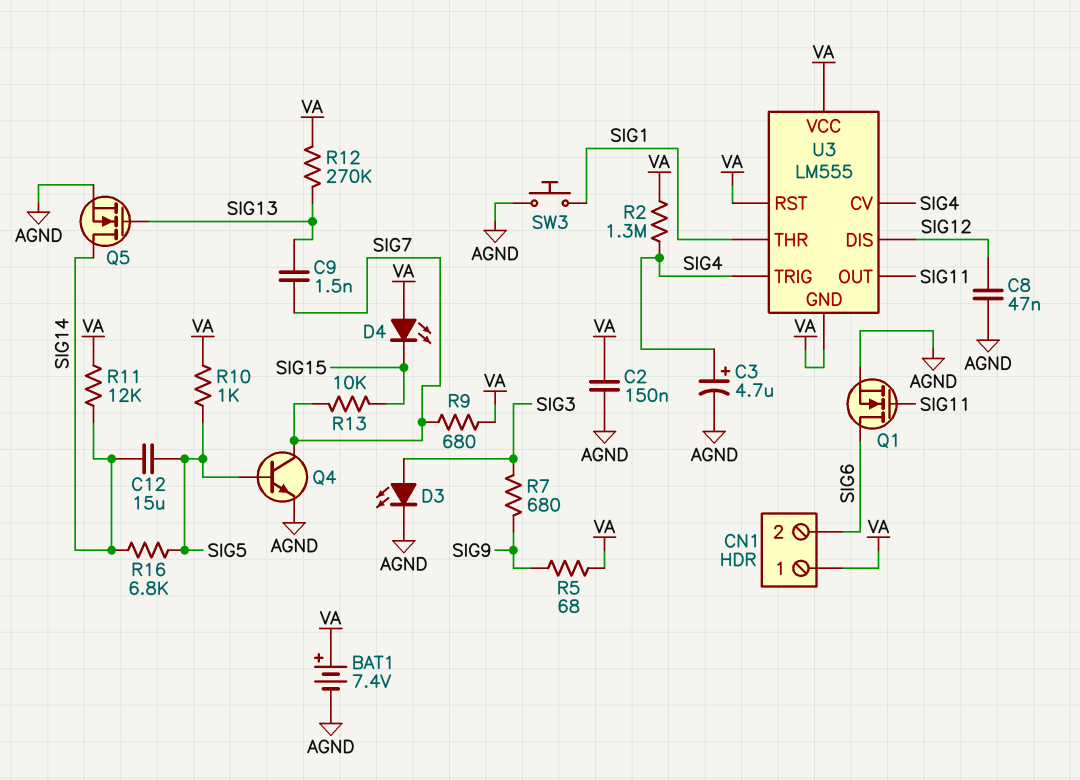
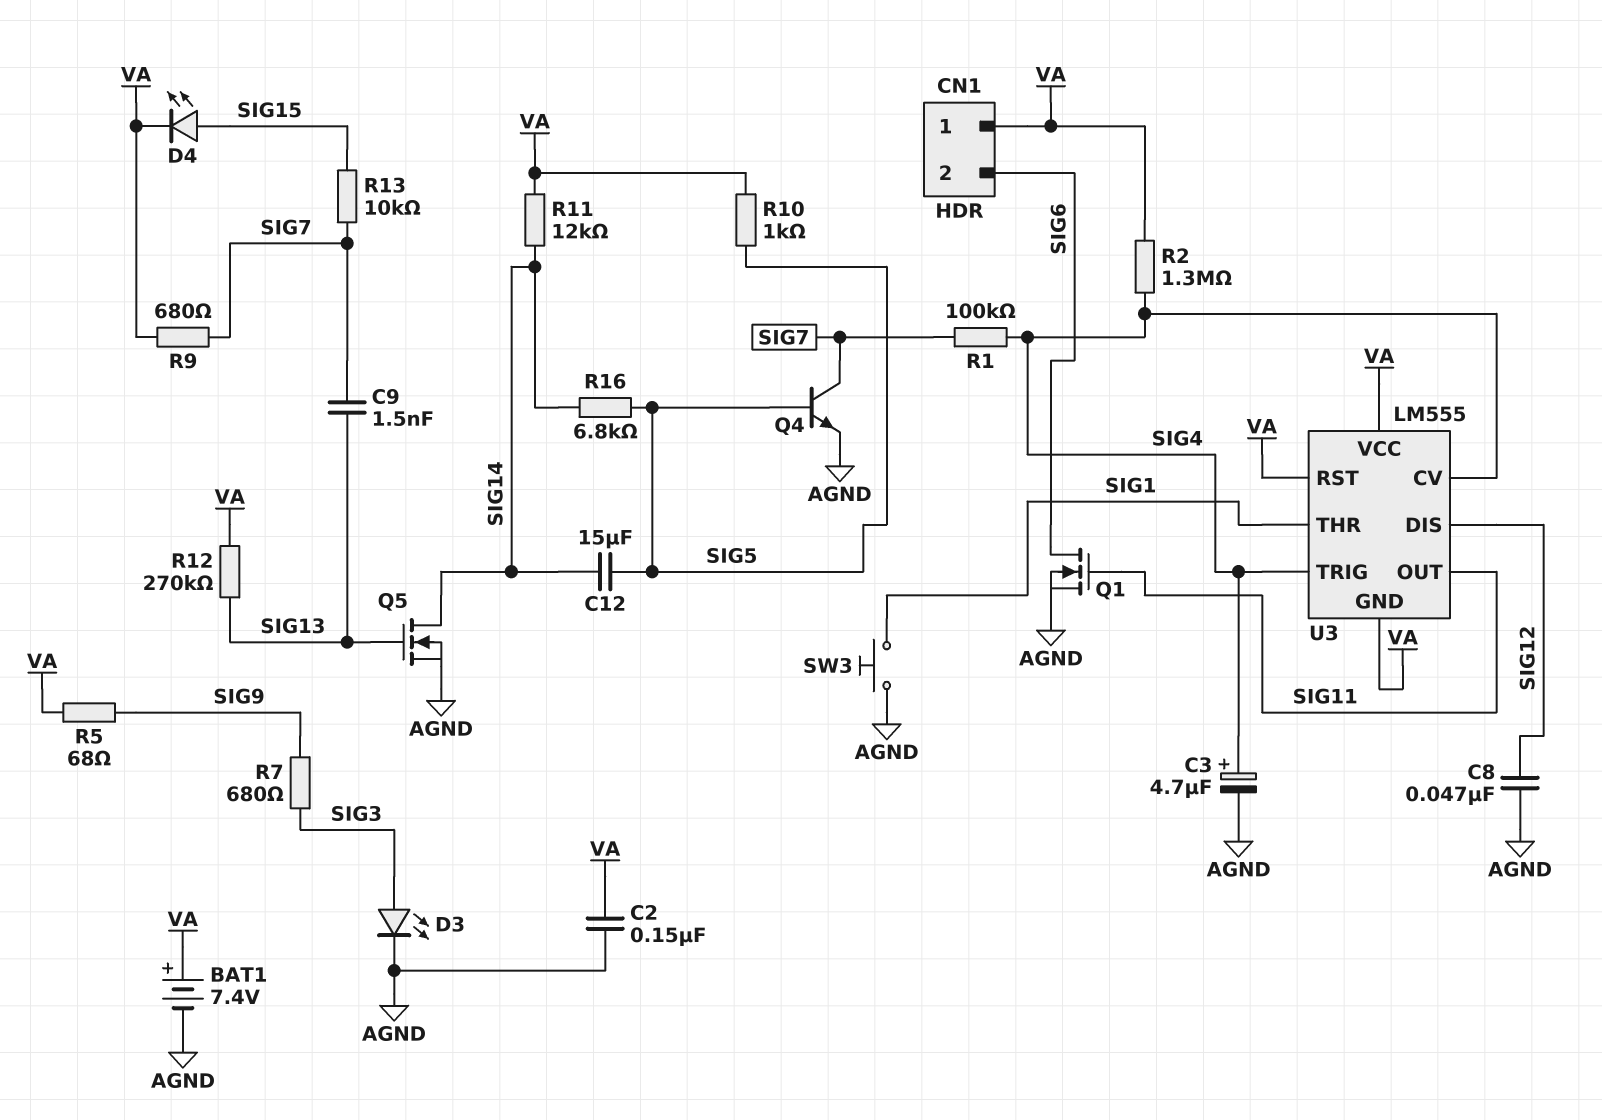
D4: LED (A VA, K SIG15) -> LED (A SIG15, K VA)
R1: none -> 100k (SIG4, SIG7)

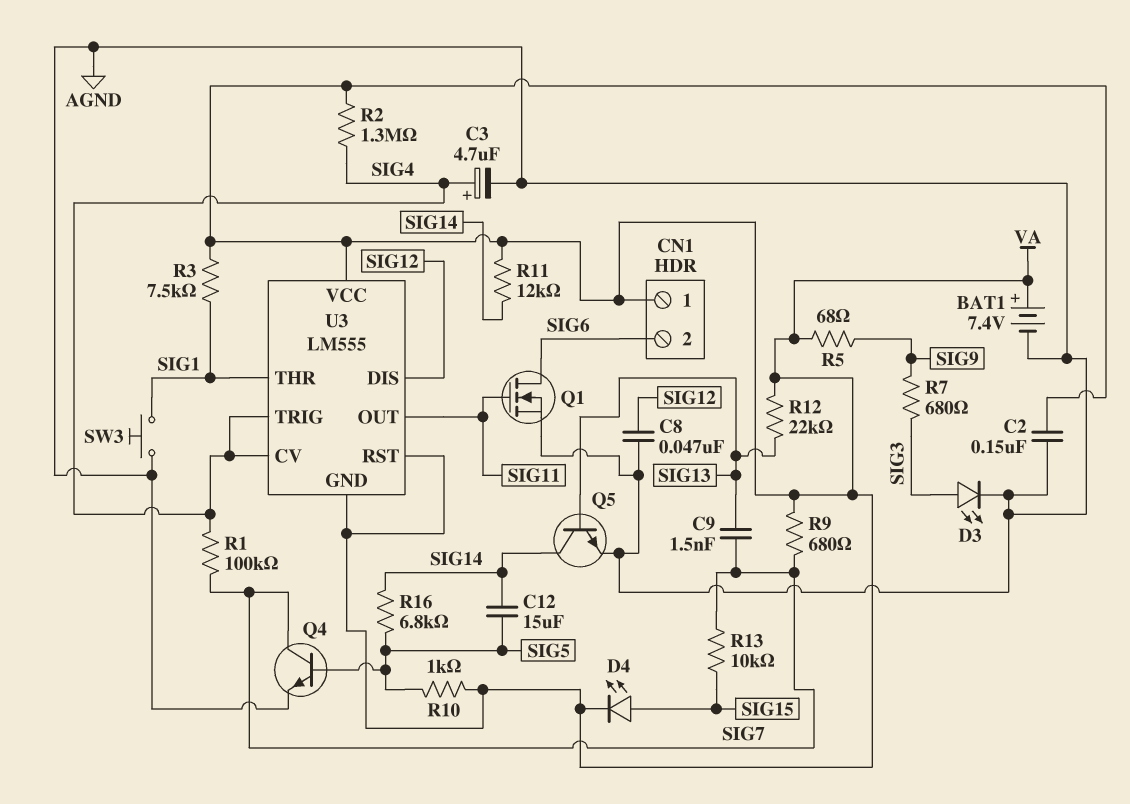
Q5: NMOS (G SIG13, D SIG14, S AGND) -> NPN (B SIG13, C SIG14, E AGND)
R3: none -> 7.5k (SIG1, VA)
R12: 270k (SIG13, VA) -> 22k (SIG13, VA)

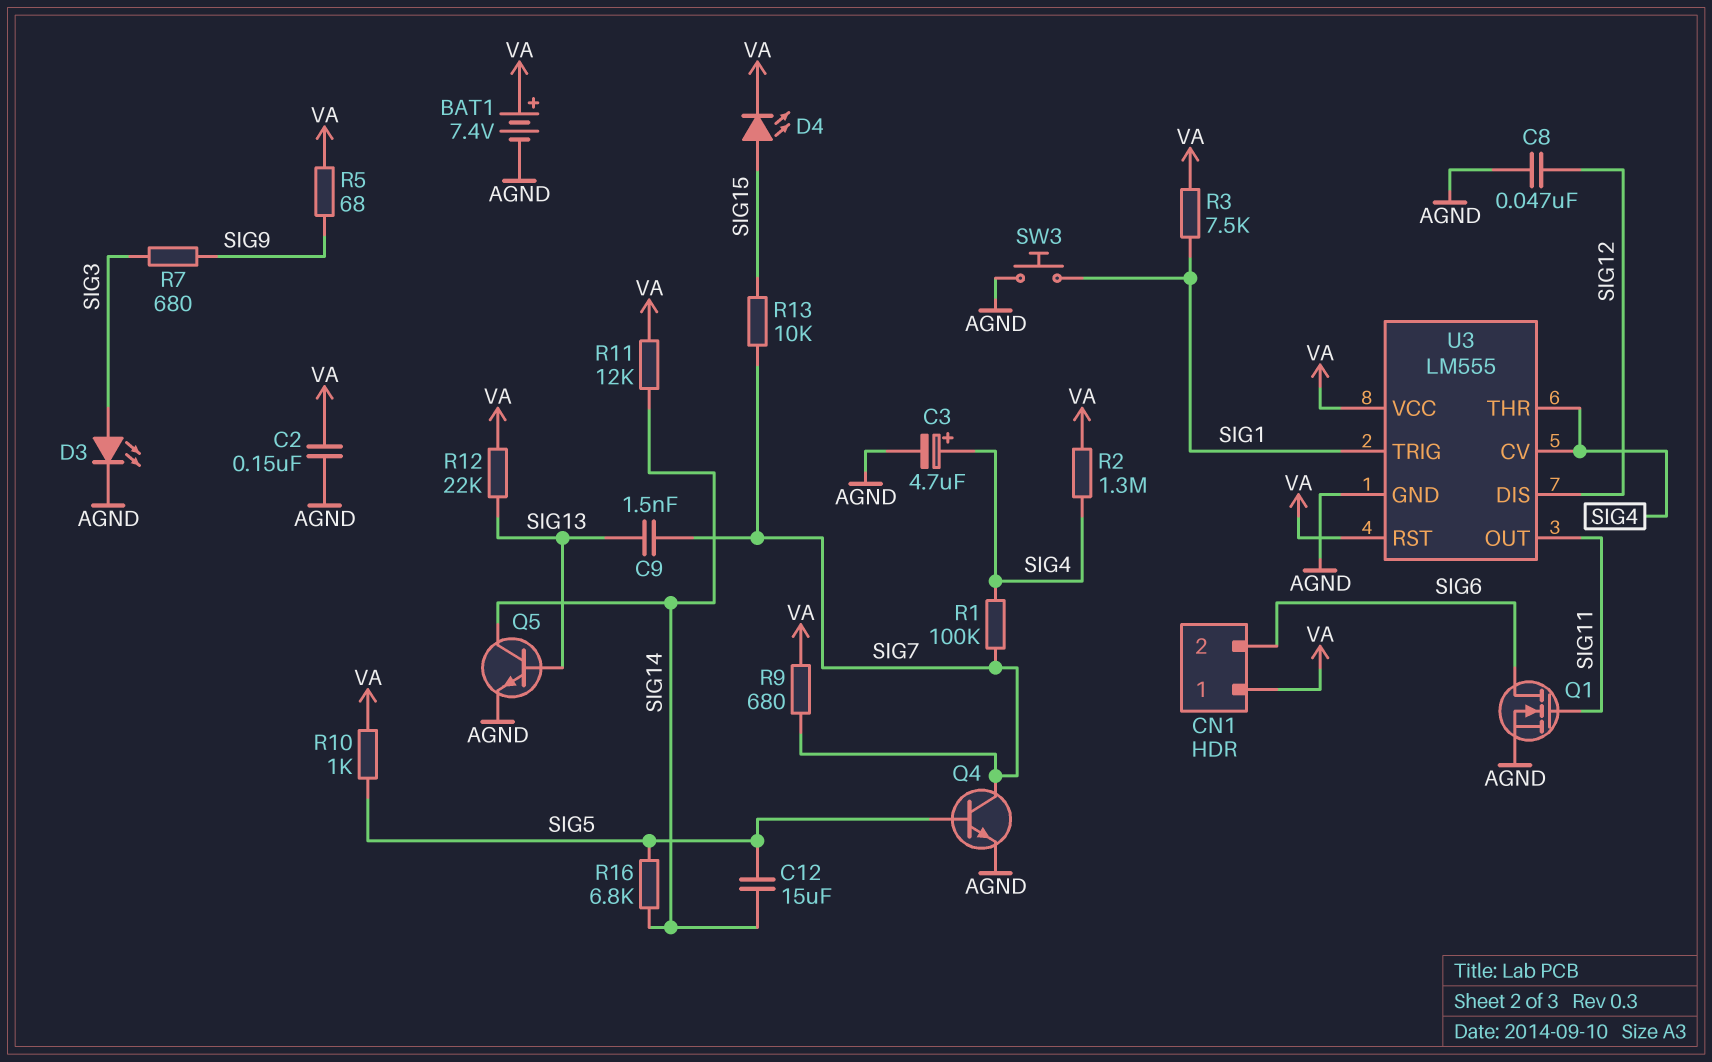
U3 pin GND: VA -> AGND
U3 pin THR: SIG1 -> SIG4
U3 pin TRIG: SIG4 -> SIG1

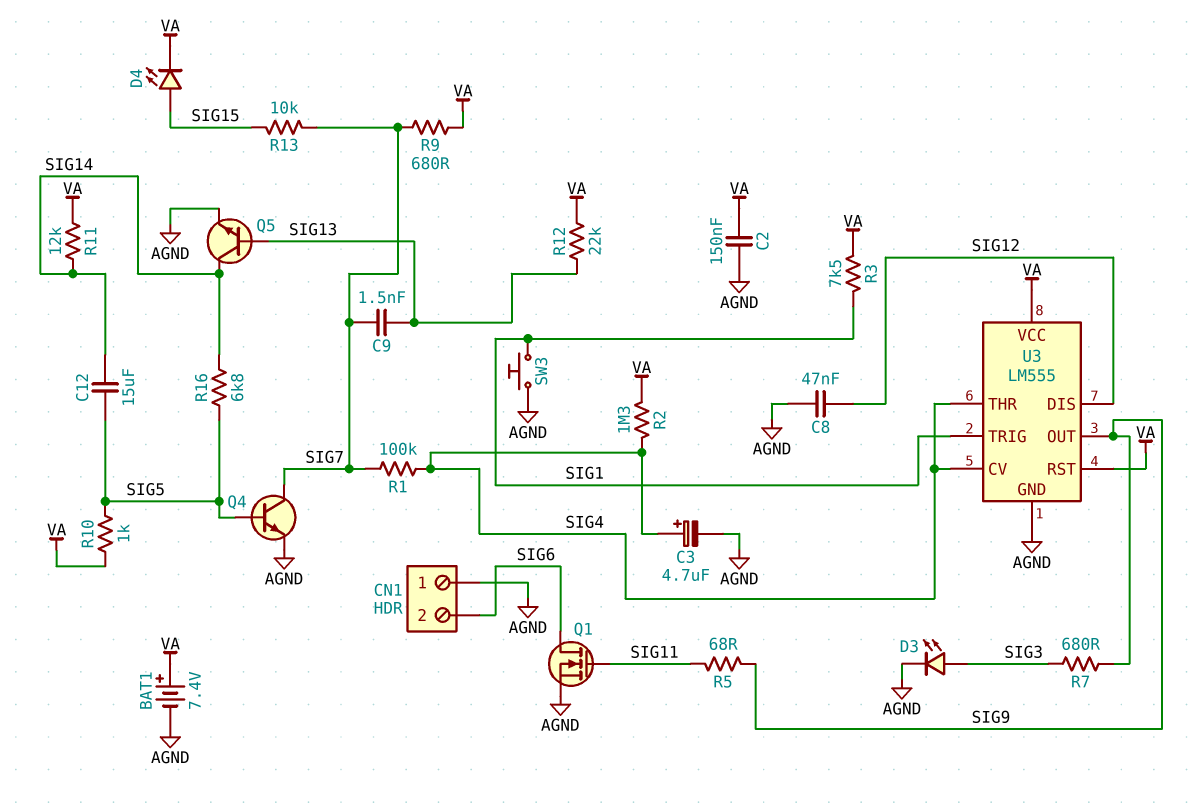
CN1 pin 1: VA -> AGND
R5: 68 (SIG9, VA) -> 68 (SIG9, SIG11)
U3 pin OUT: SIG11 -> SIG9

